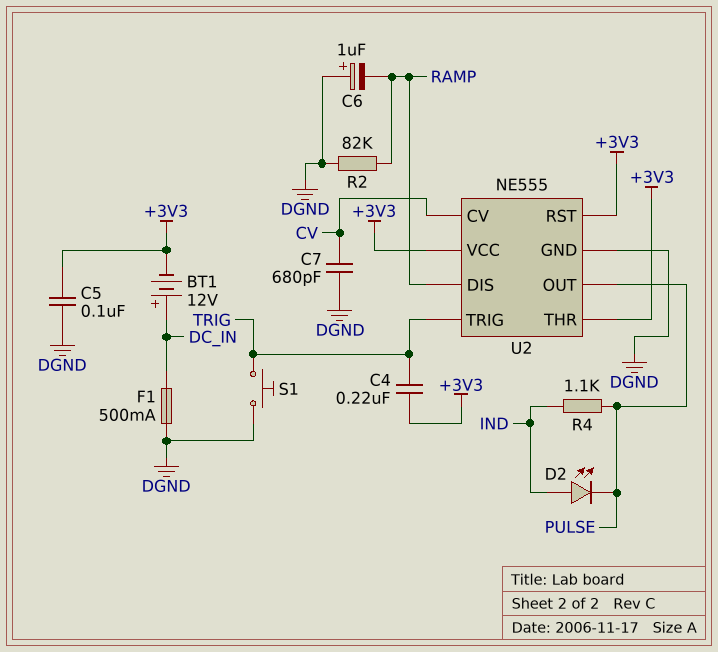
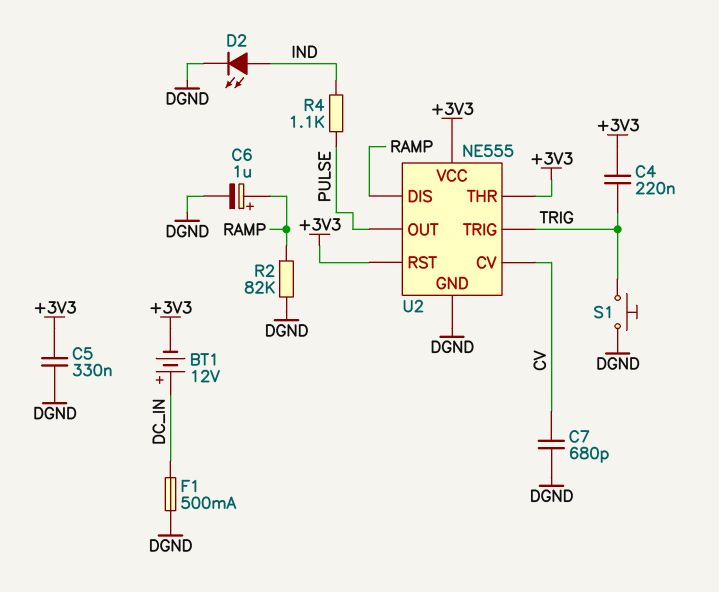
C5: 100nF (+3V3, DGND) -> 330nF (+3V3, DGND)
C6: 1uF (plus DGND, minus RAMP) -> 1uF (plus RAMP, minus DGND)
D2: LED (A IND, K PULSE) -> LED (A IND, K DGND)

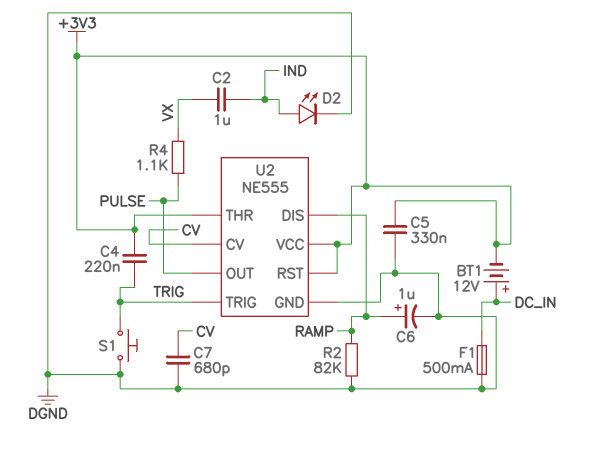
C2: none -> 1uF (IND, VX)
R4: 1.1k (IND, PULSE) -> 1.1k (PULSE, VX)

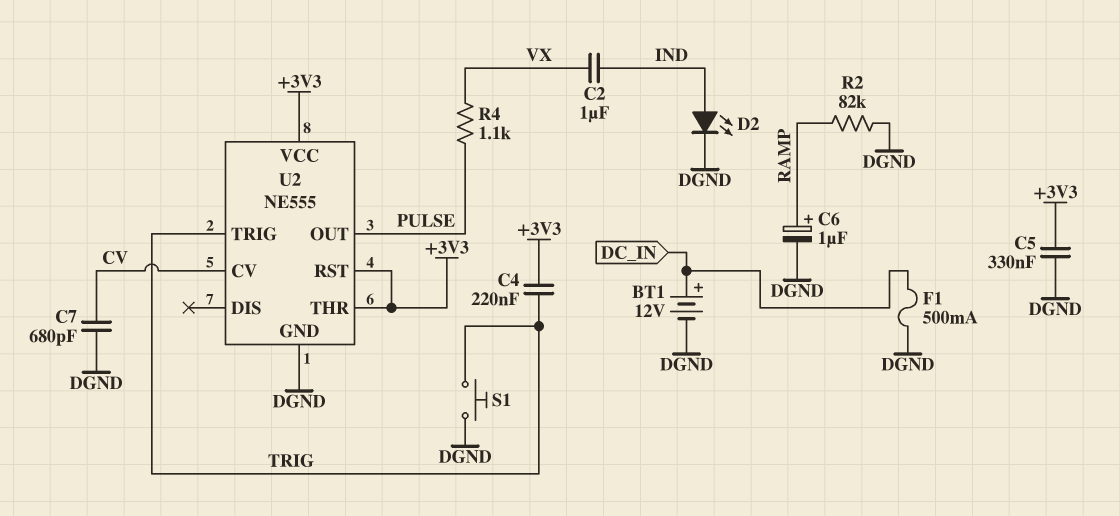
BT1: 12V (plus DC_IN, minus +3V3) -> 12V (plus DC_IN, minus DGND)
U2 pin DIS: RAMP -> none

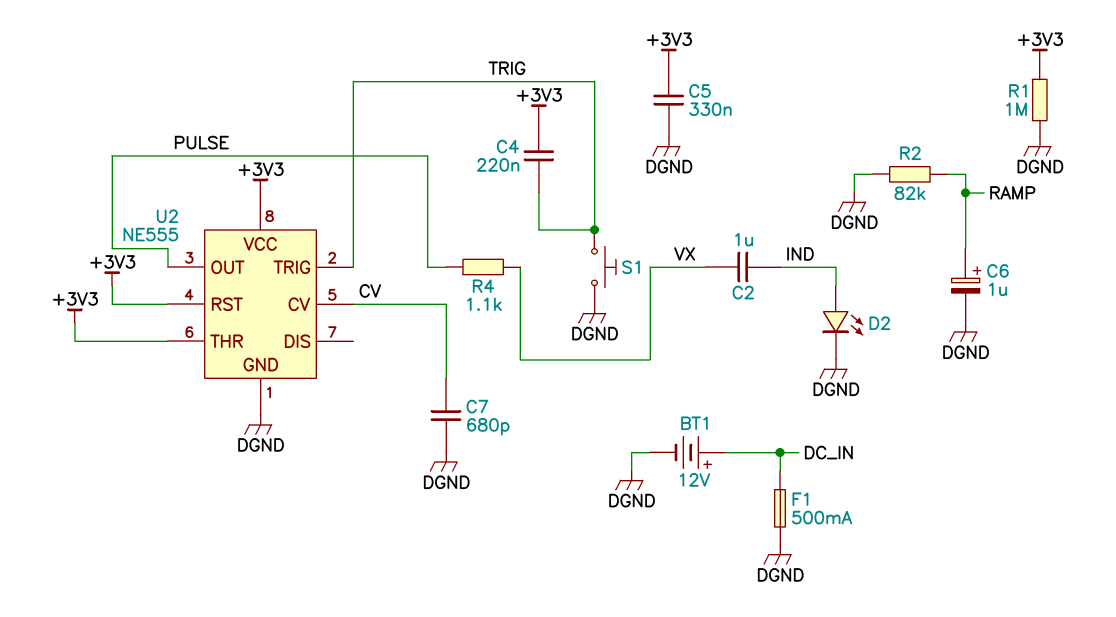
R1: none -> 1M (+3V3, DGND)

